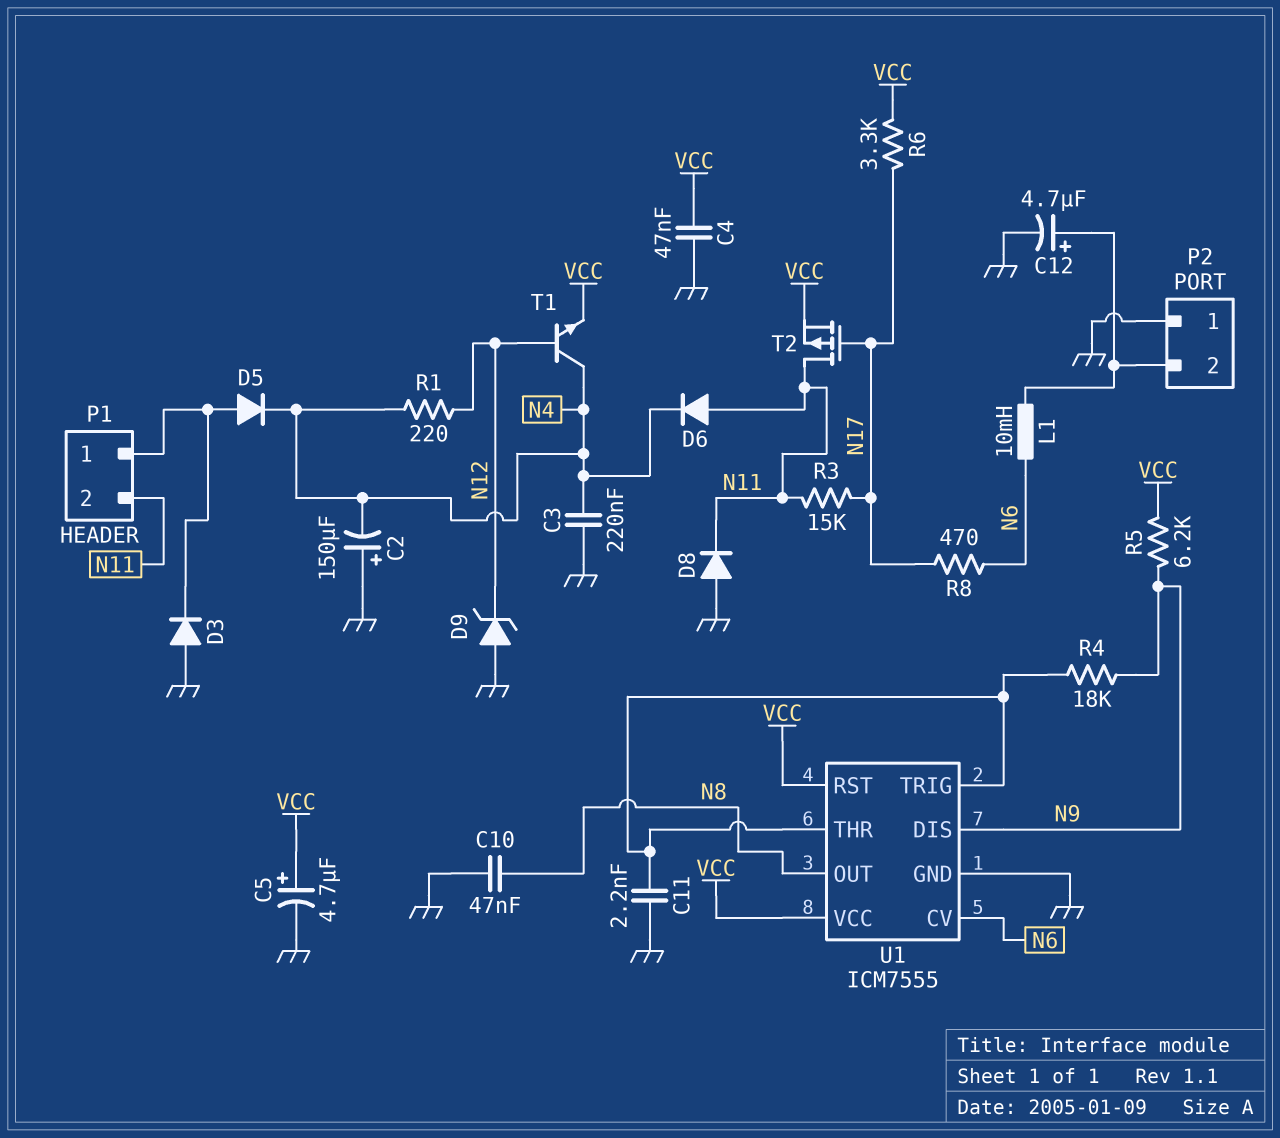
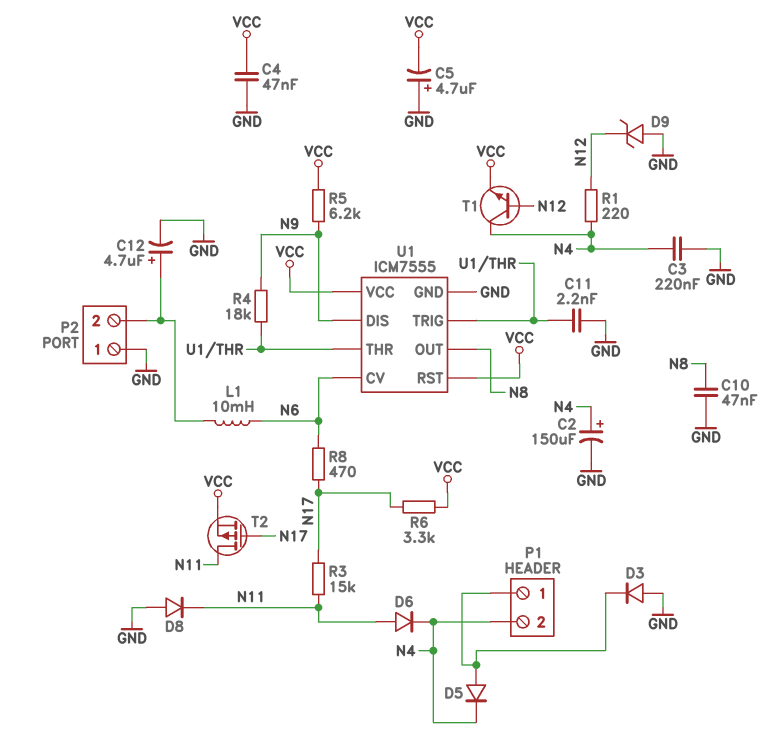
C2: 150uF (plus GND, minus N4) -> 150uF (plus N4, minus GND)
C5: 4.7uF (plus VCC, minus GND) -> 4.7uF (plus GND, minus VCC)
P1 pin 2: N11 -> N4

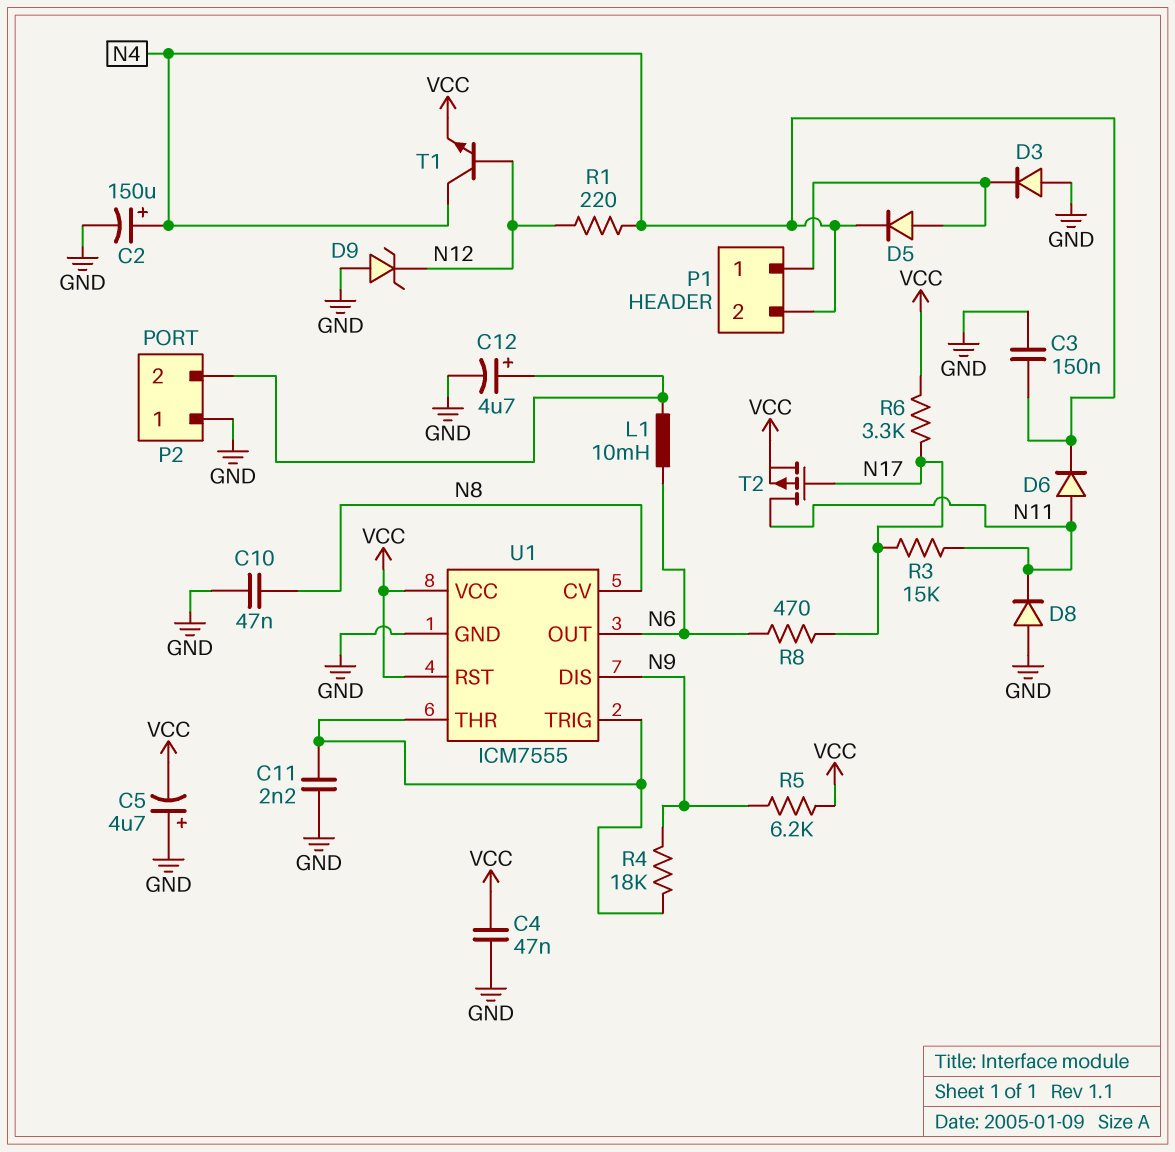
C3: 220nF (GND, N4) -> 150nF (GND, N4)
U1 pin CV: N6 -> N8
U1 pin OUT: N8 -> N6

